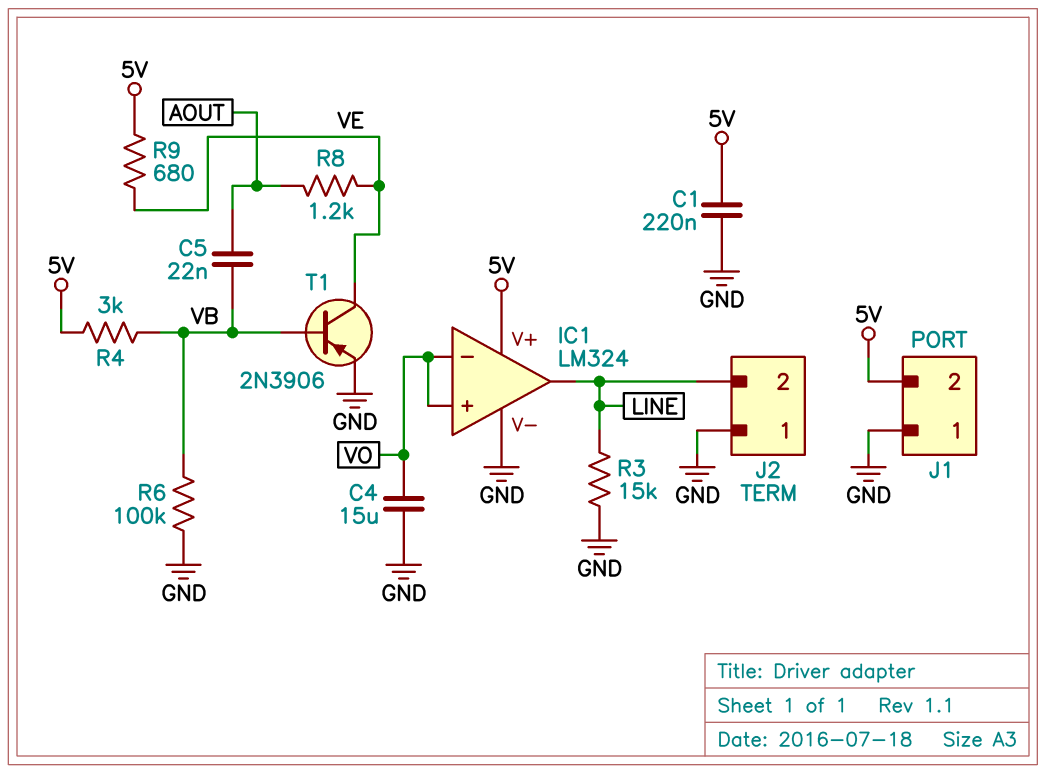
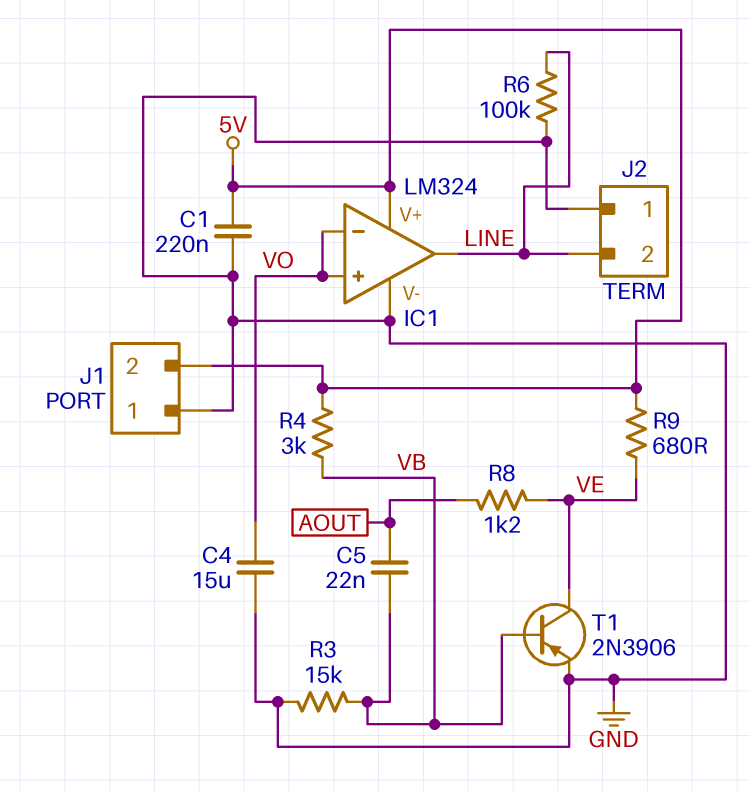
R3: 15k (GND, LINE) -> 15k (GND, VB)
R6: 100k (GND, VB) -> 100k (GND, LINE)

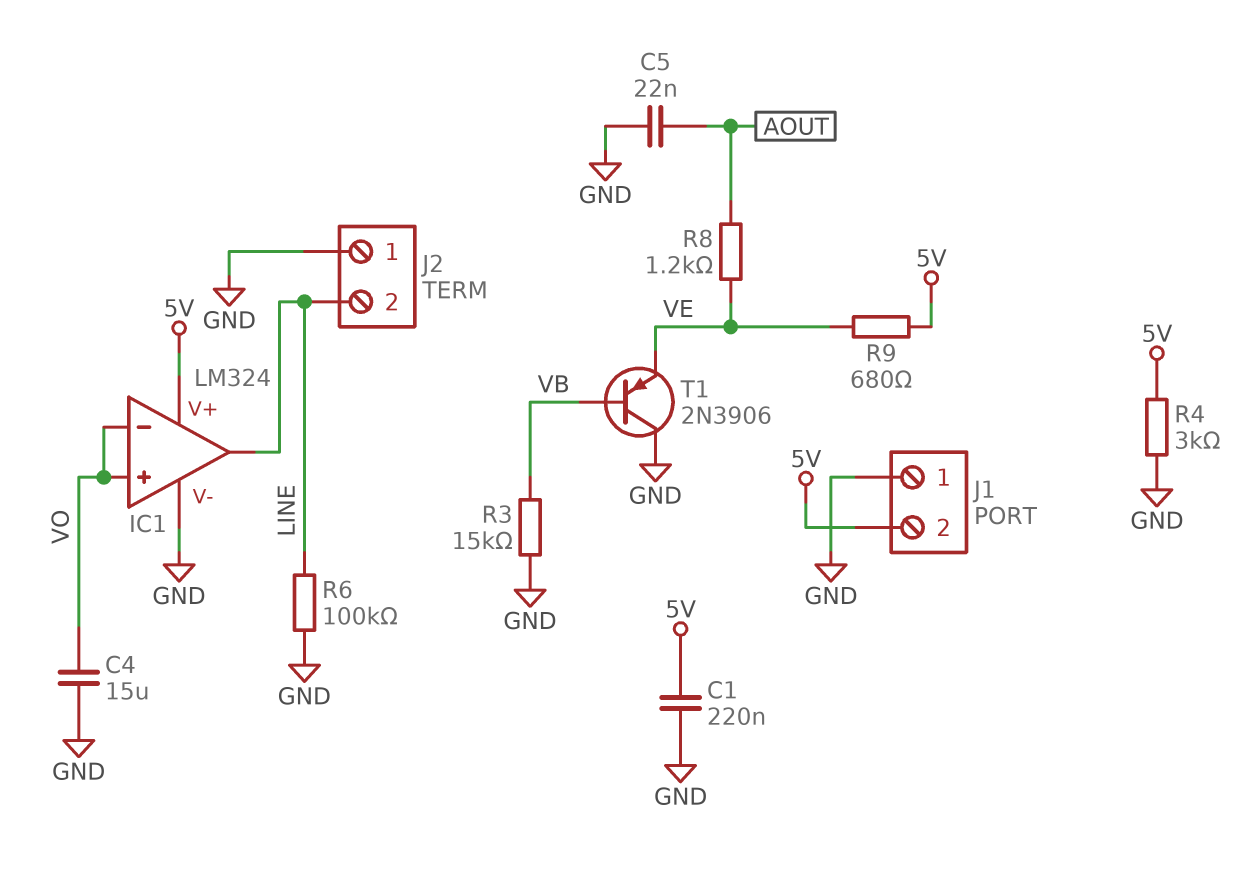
C5: 22nF (AOUT, VB) -> 22nF (AOUT, GND)
R4: 3k (5V, VB) -> 3k (5V, GND)
T1: PNP 2N3906 (B VB, C VE, E GND) -> PNP 2N3906 (B VB, C GND, E VE)

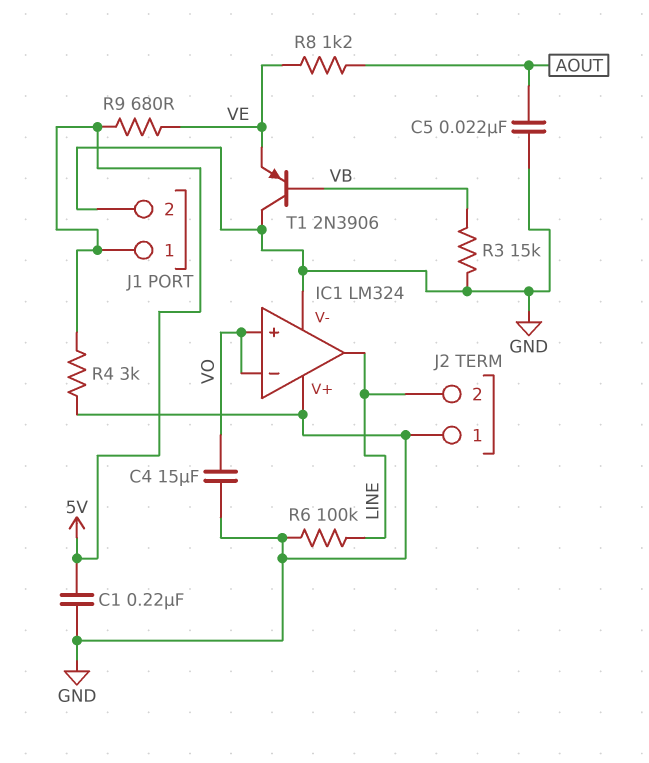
IC1 pin V+: 5V -> GND
J1 pin 1: GND -> 5V
J1 pin 2: 5V -> GND

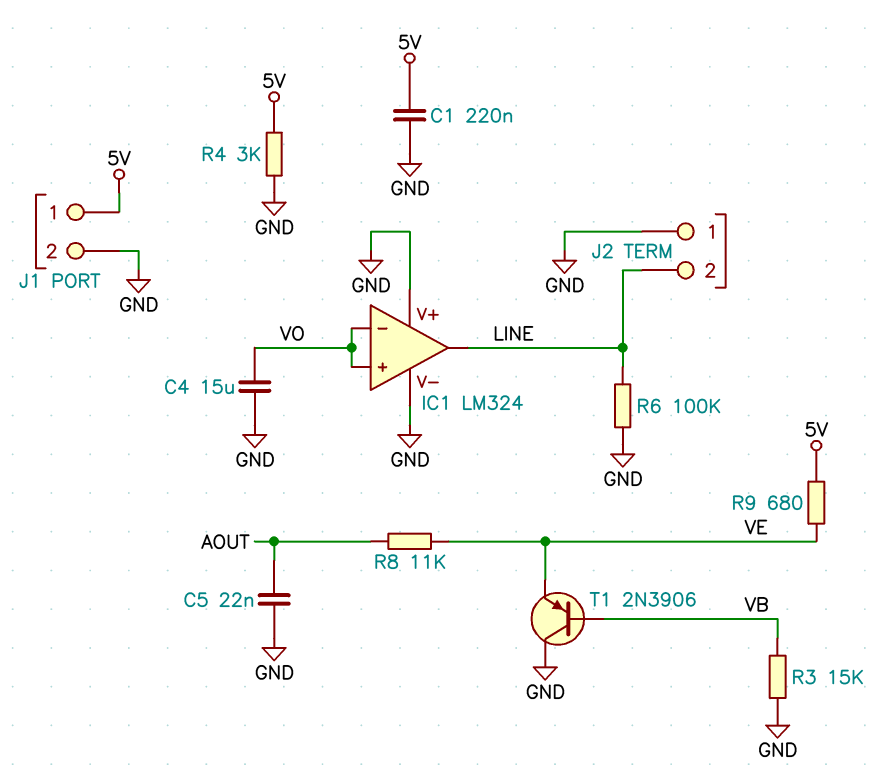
R8: 1.2k (AOUT, VE) -> 11k (AOUT, VE)

